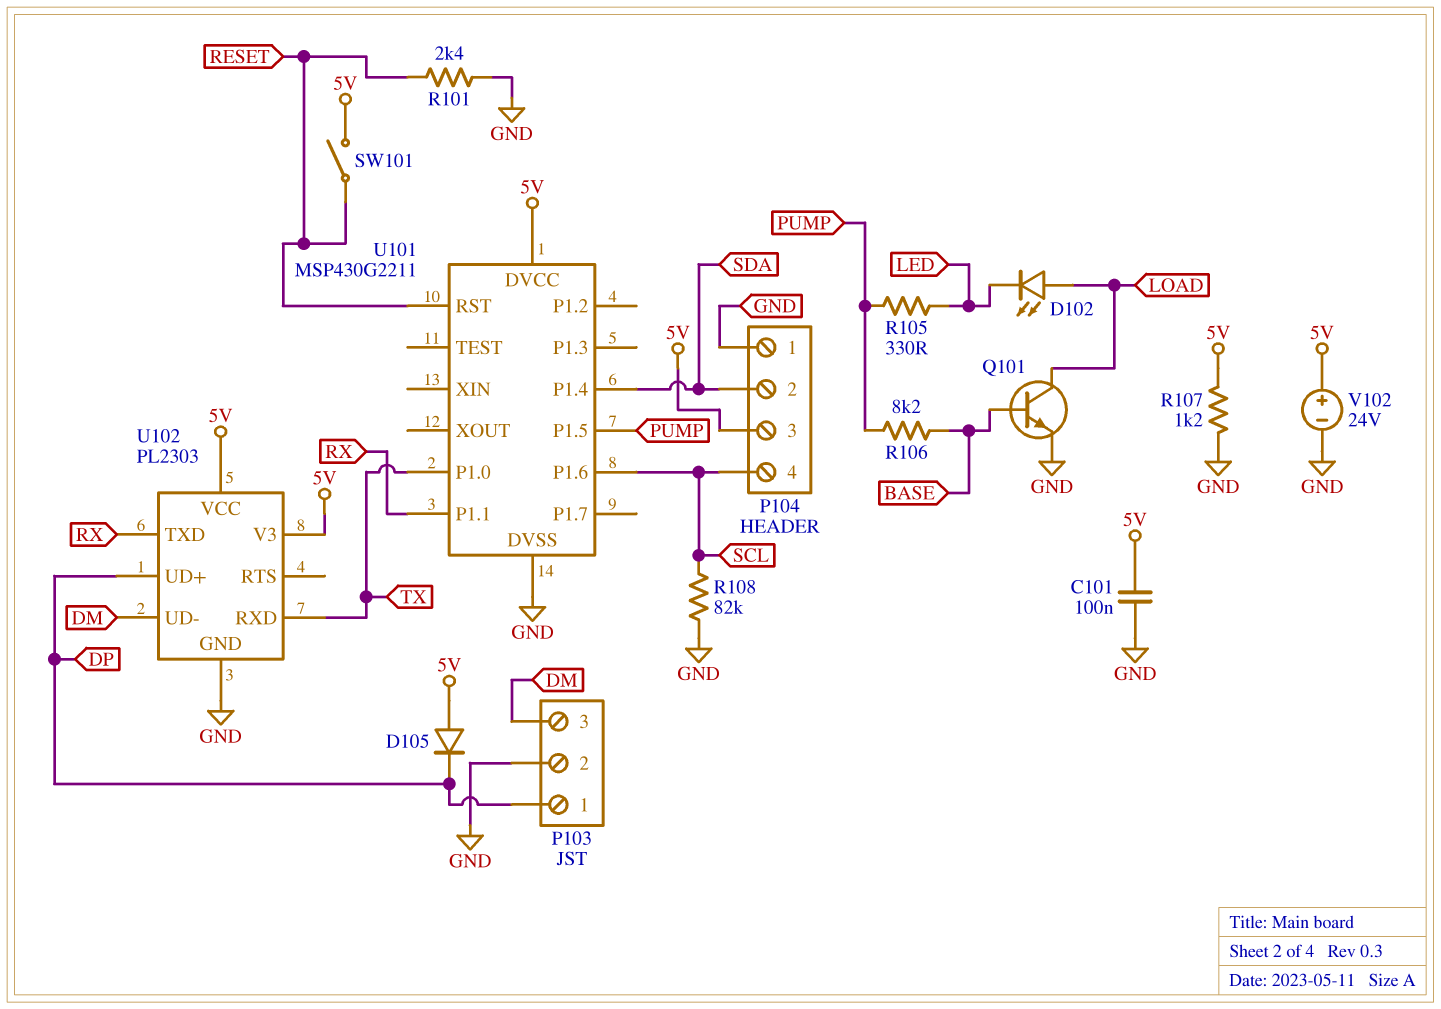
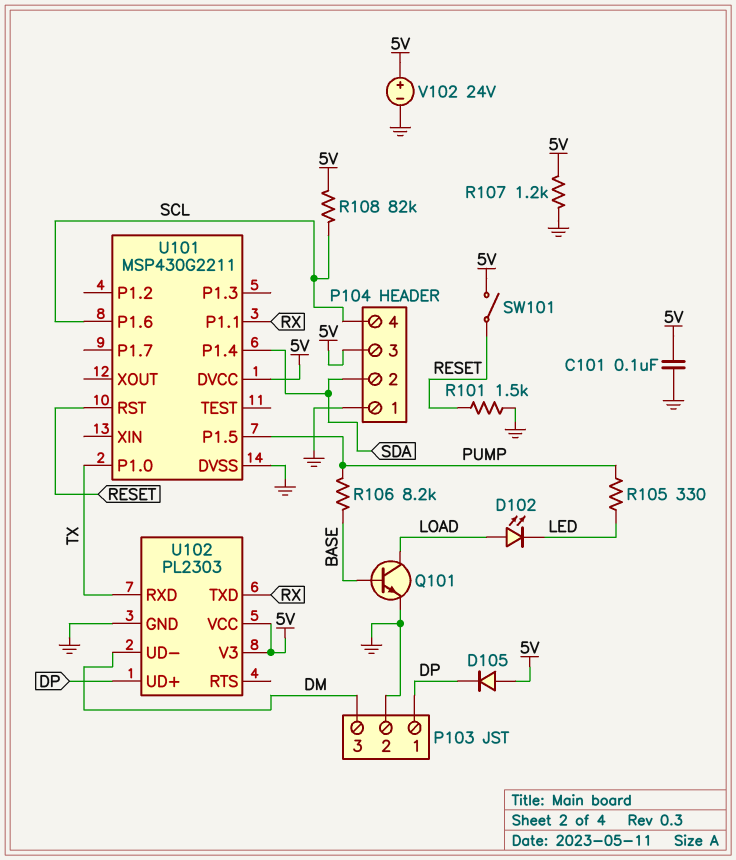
R101: 2.4k (GND, RESET) -> 1.5k (GND, RESET)
R108: 82k (GND, SCL) -> 82k (5V, SCL)

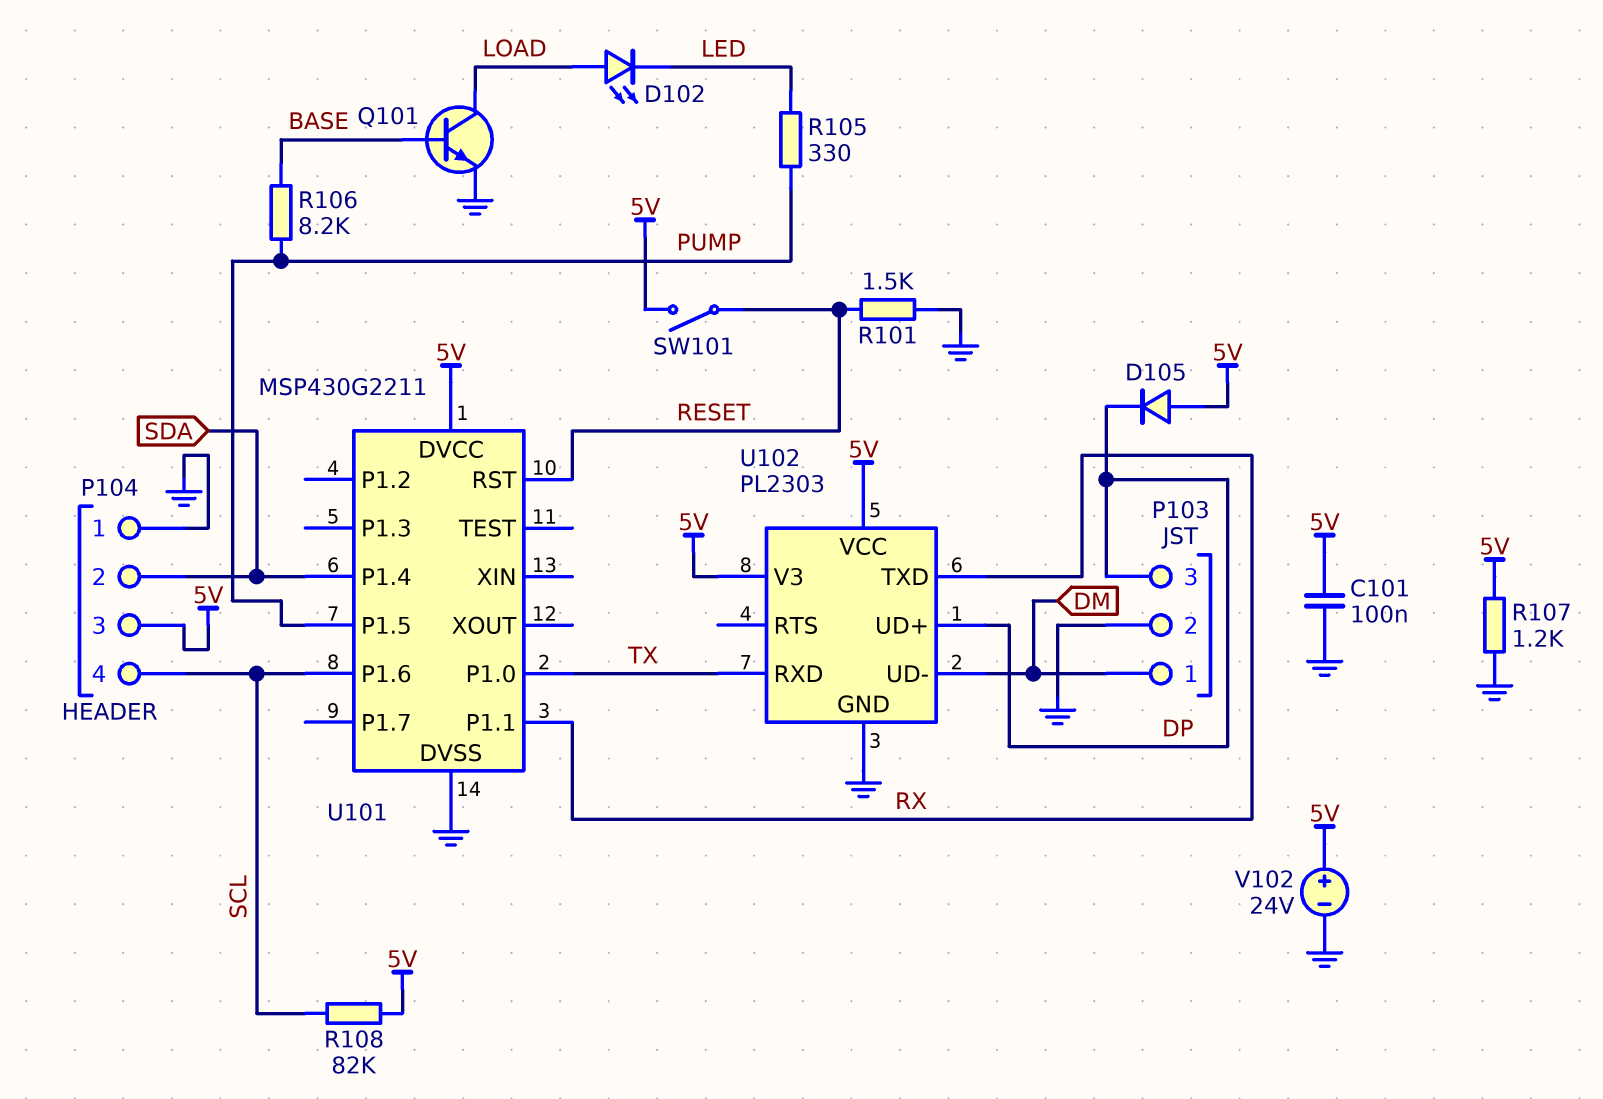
P103 pin 1: DP -> DM
P103 pin 3: DM -> DP

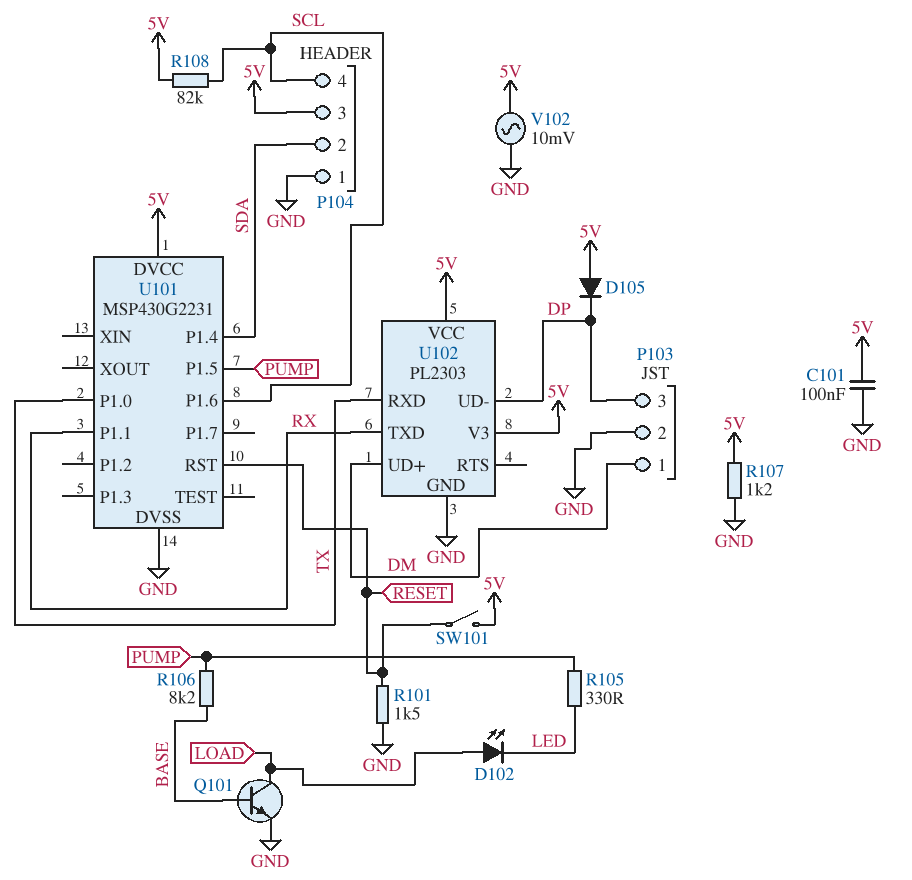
U101: MSP430G2211 -> MSP430G2231
U102 pin UD+: DP -> DM
U102 pin UD-: DM -> DP
V102: 24V (plus 5V, minus GND) -> AC 10mV (5V, GND)

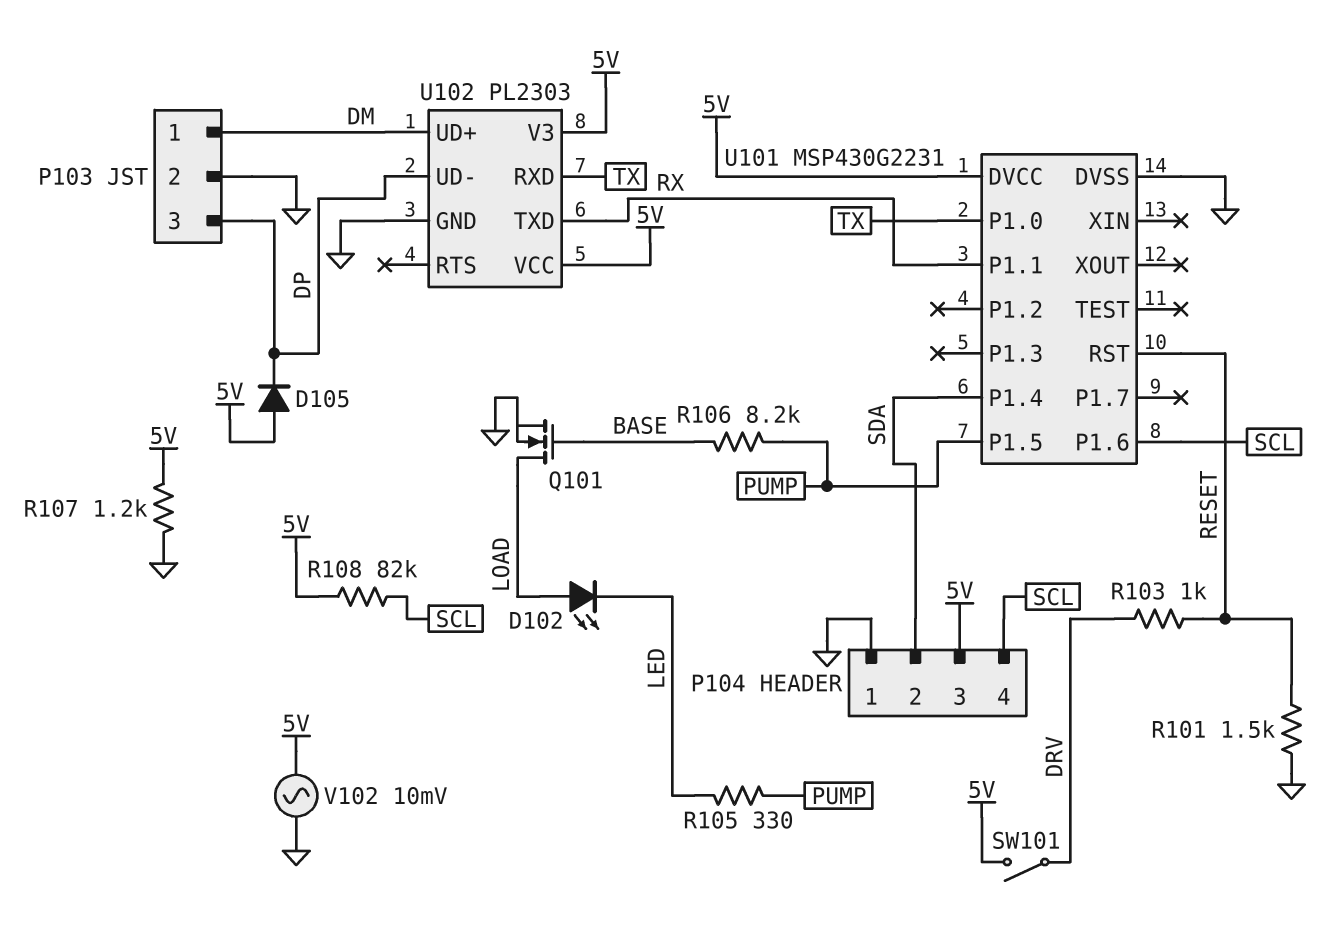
C101: 100nF (5V, GND) -> none
Q101: NPN (B BASE, C LOAD, E GND) -> NMOS (G BASE, D LOAD, S GND)
R103: none -> 1k (DRV, RESET)
SW101: switch (5V, RESET) -> switch (5V, DRV)

